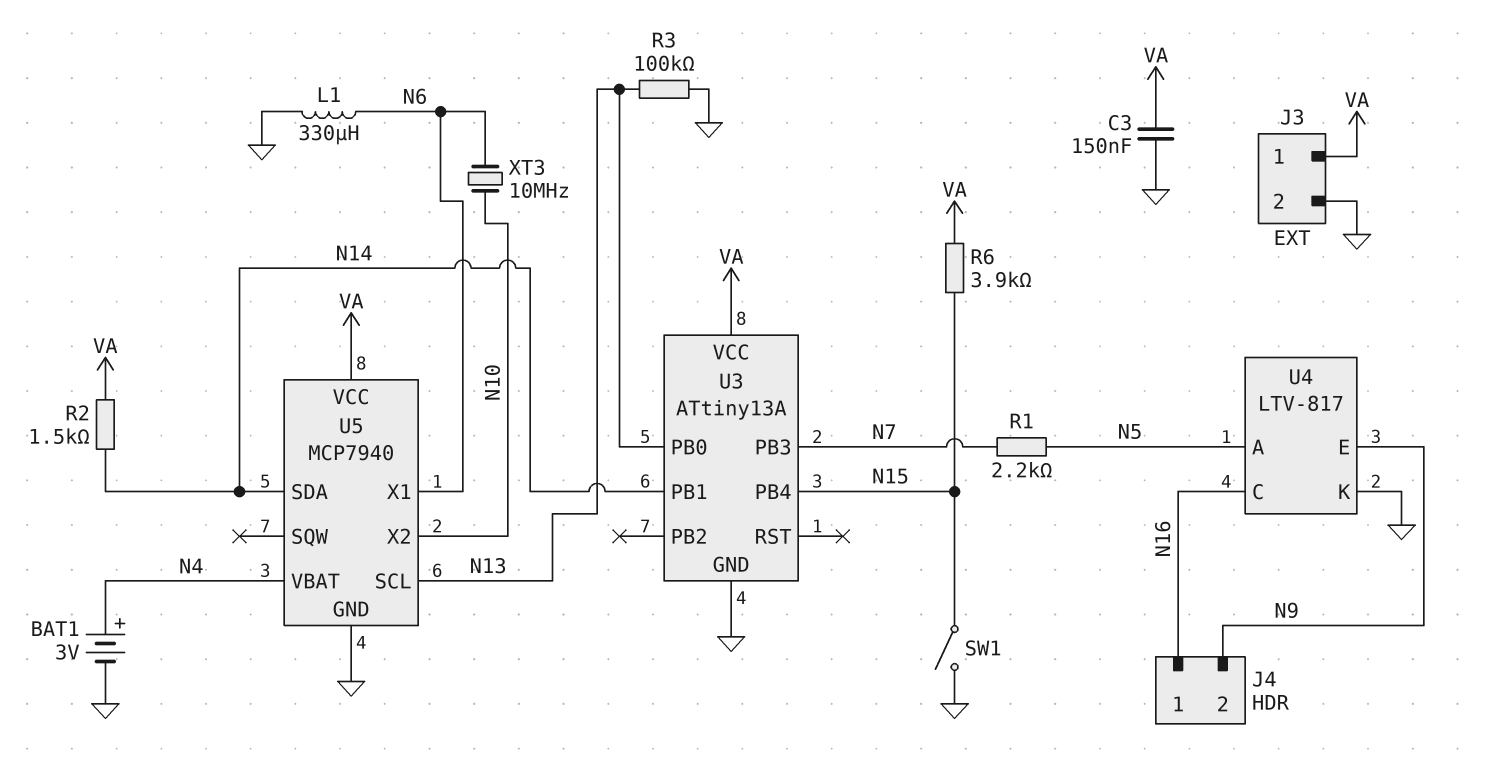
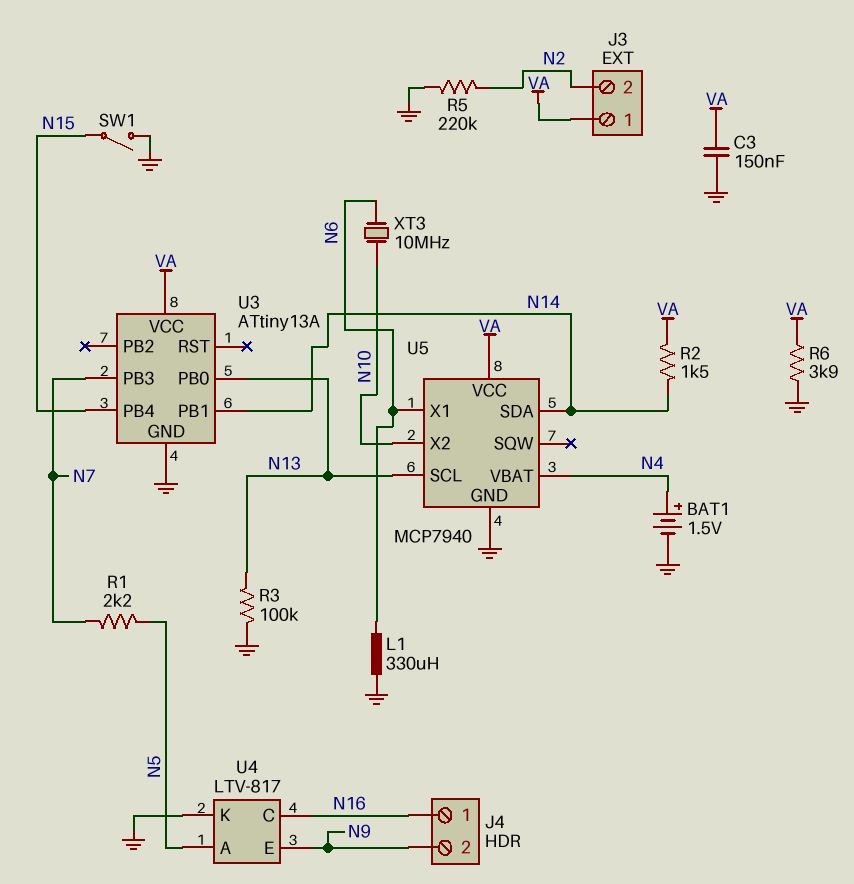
BAT1: 3V (plus N4, minus GND) -> 1.5V (plus N4, minus GND)
J3 pin 2: GND -> N2
R5: none -> 220k (GND, N2)
R6: 3.9k (N15, VA) -> 3.9k (GND, VA)

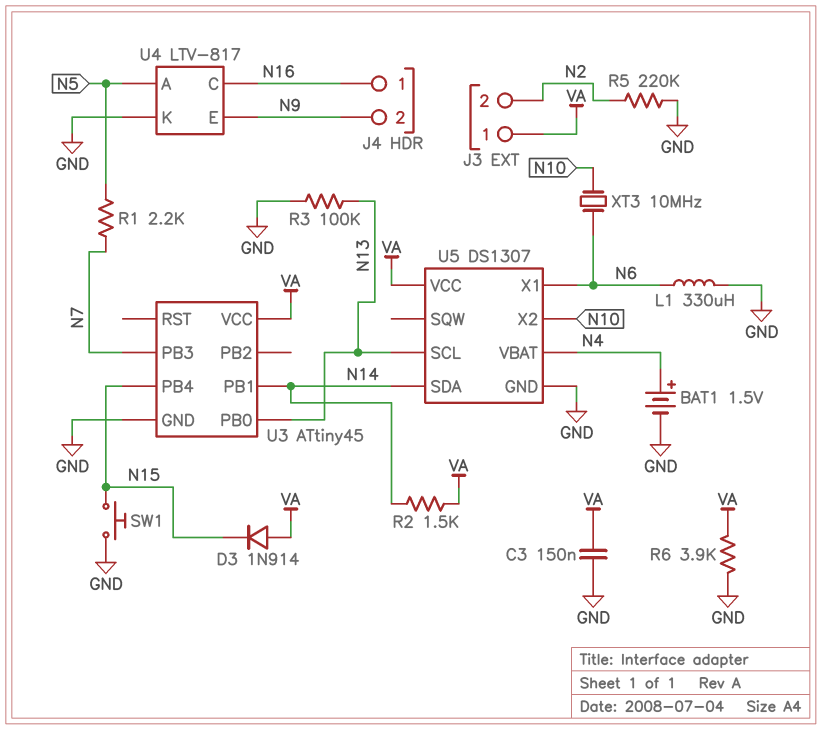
D3: none -> diode 1N914 (A VA, K N15)
SW1: switch (GND, N15) -> button (GND, N15)
U3: ATtiny13A -> ATtiny45
U5: MCP7940 -> DS1307

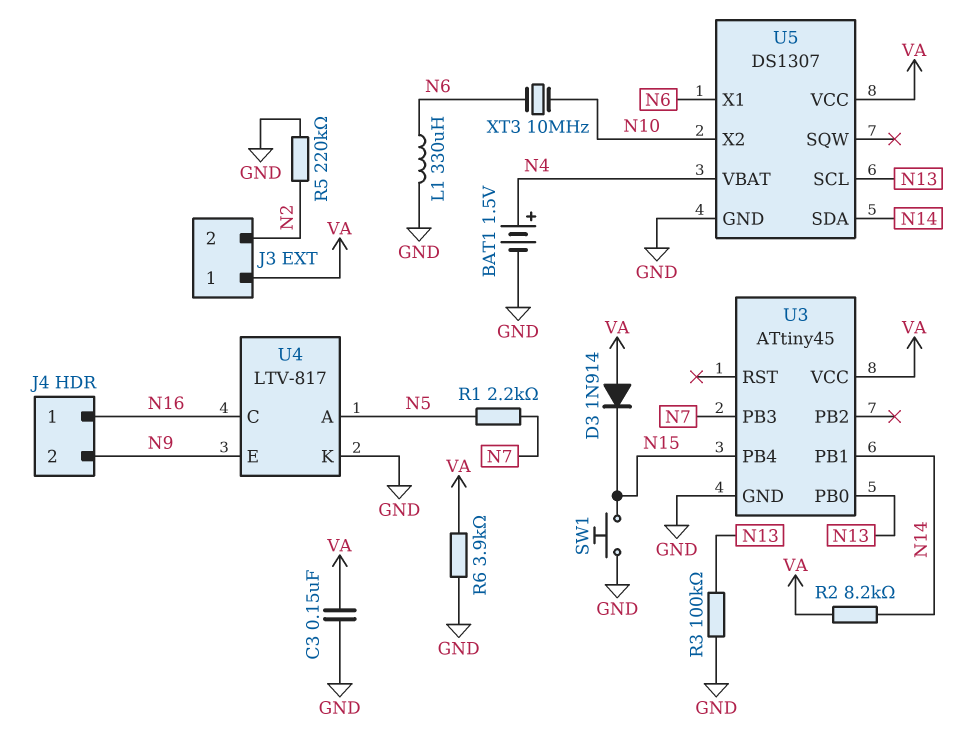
R2: 1.5k (N14, VA) -> 8.2k (N14, VA)

